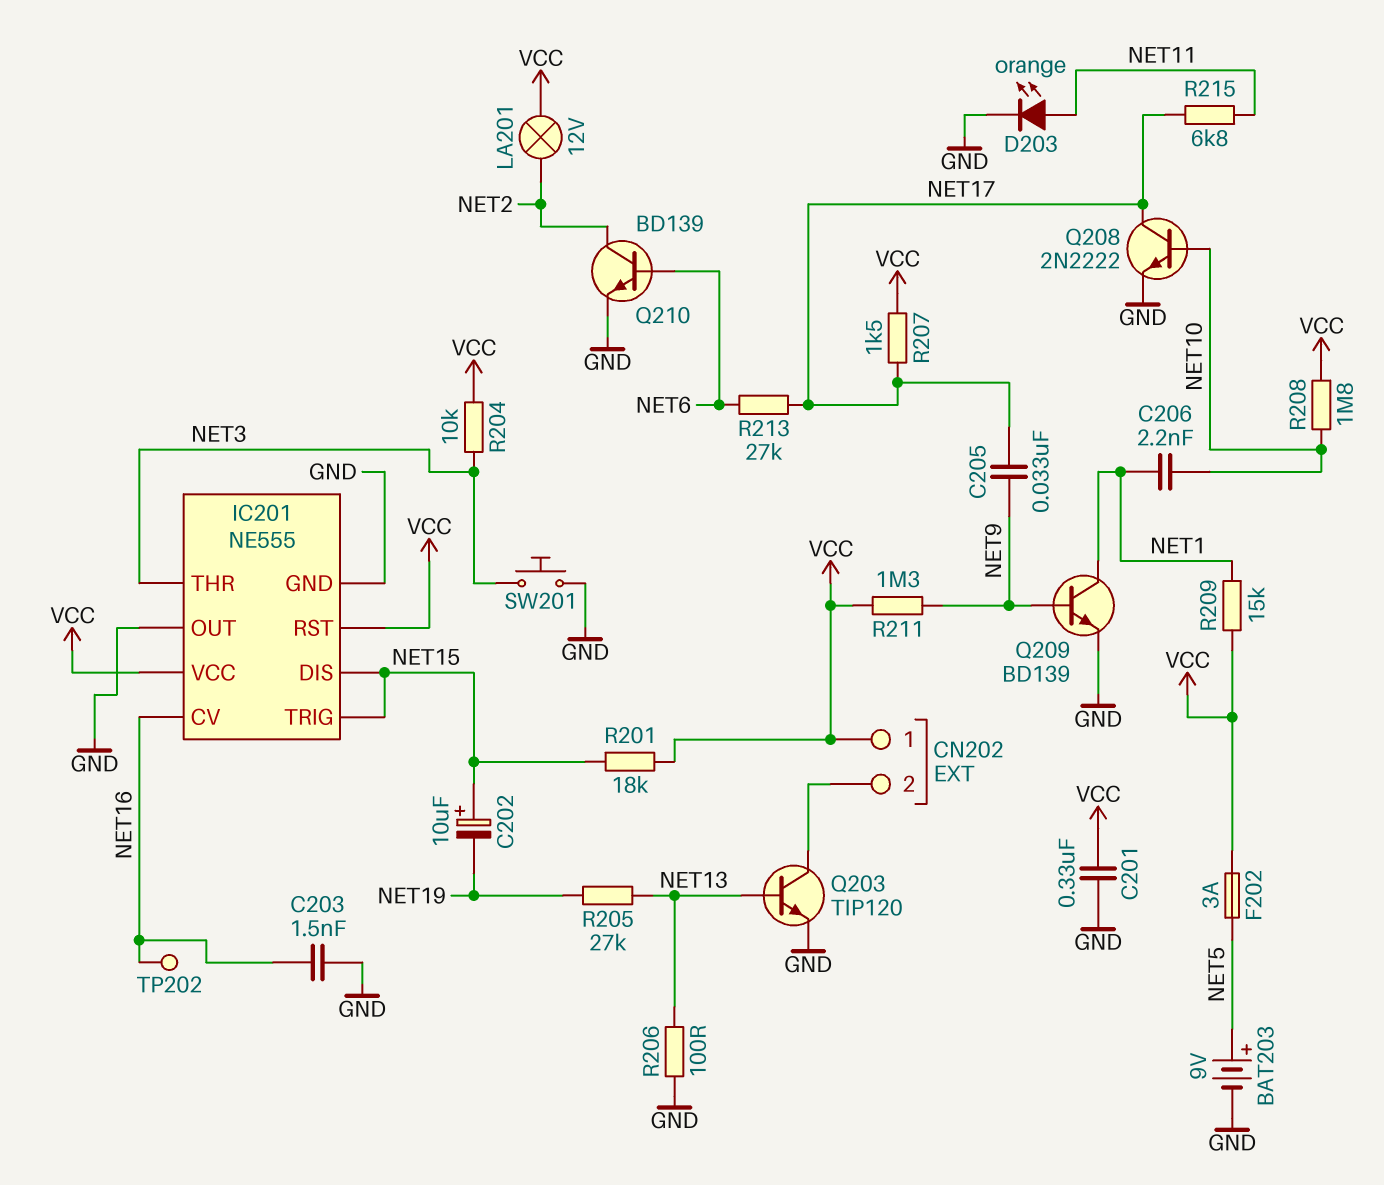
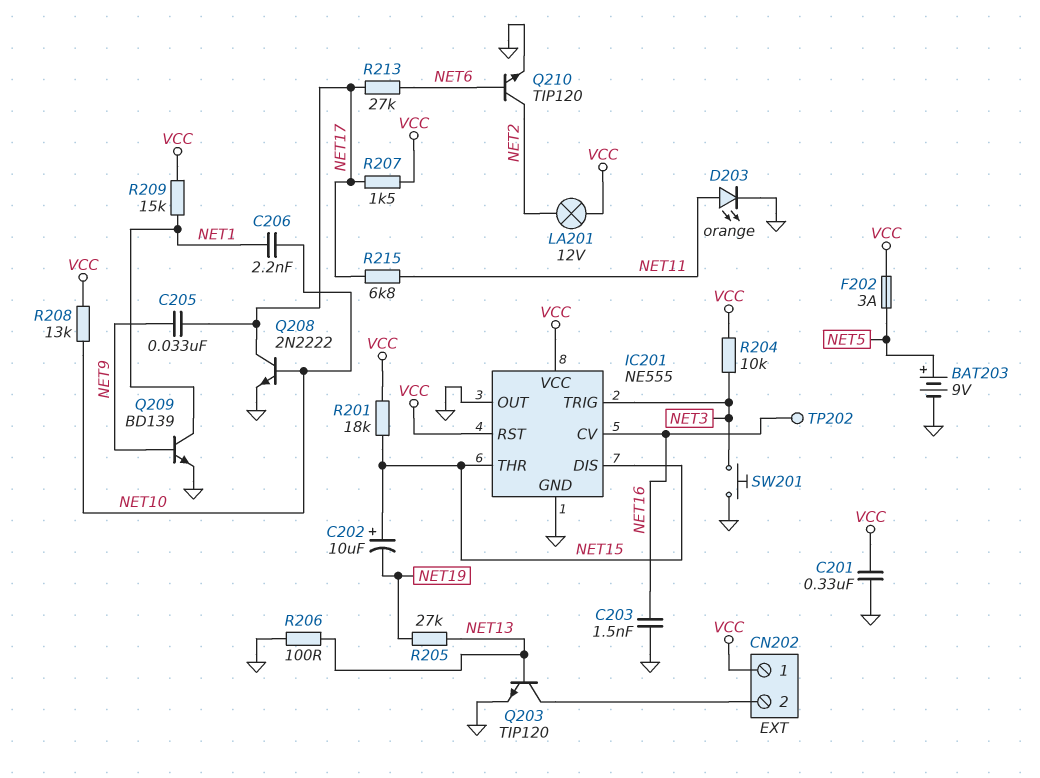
IC201 pin THR: NET3 -> NET15
IC201 pin TRIG: NET15 -> NET3
Q210: NPN BD139 (B NET6, C NET2, E GND) -> NPN TIP120 (B NET6, C NET2, E GND)
R208: 1.8M (NET10, VCC) -> 13k (NET10, VCC)
R211: 1.3M (NET9, VCC) -> none

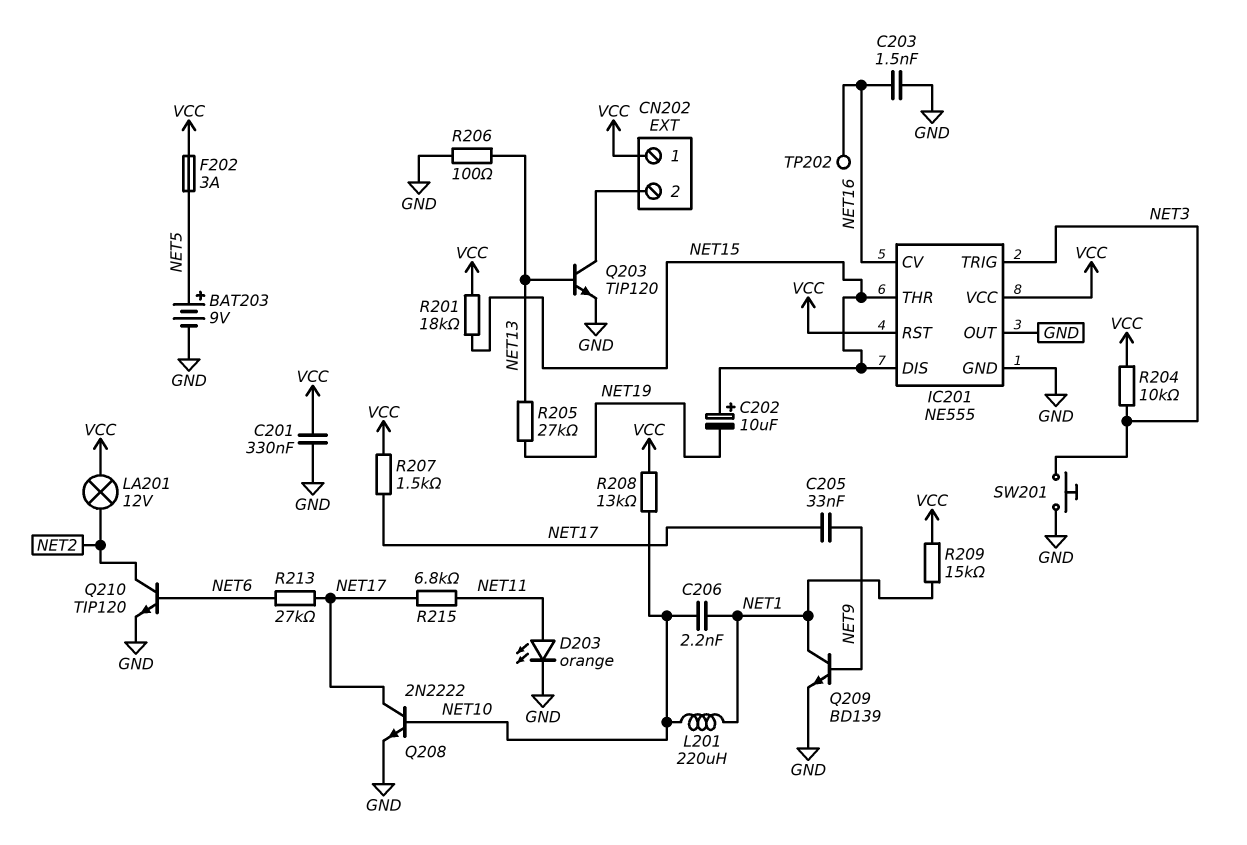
L201: none -> 220uH (NET1, NET10)

